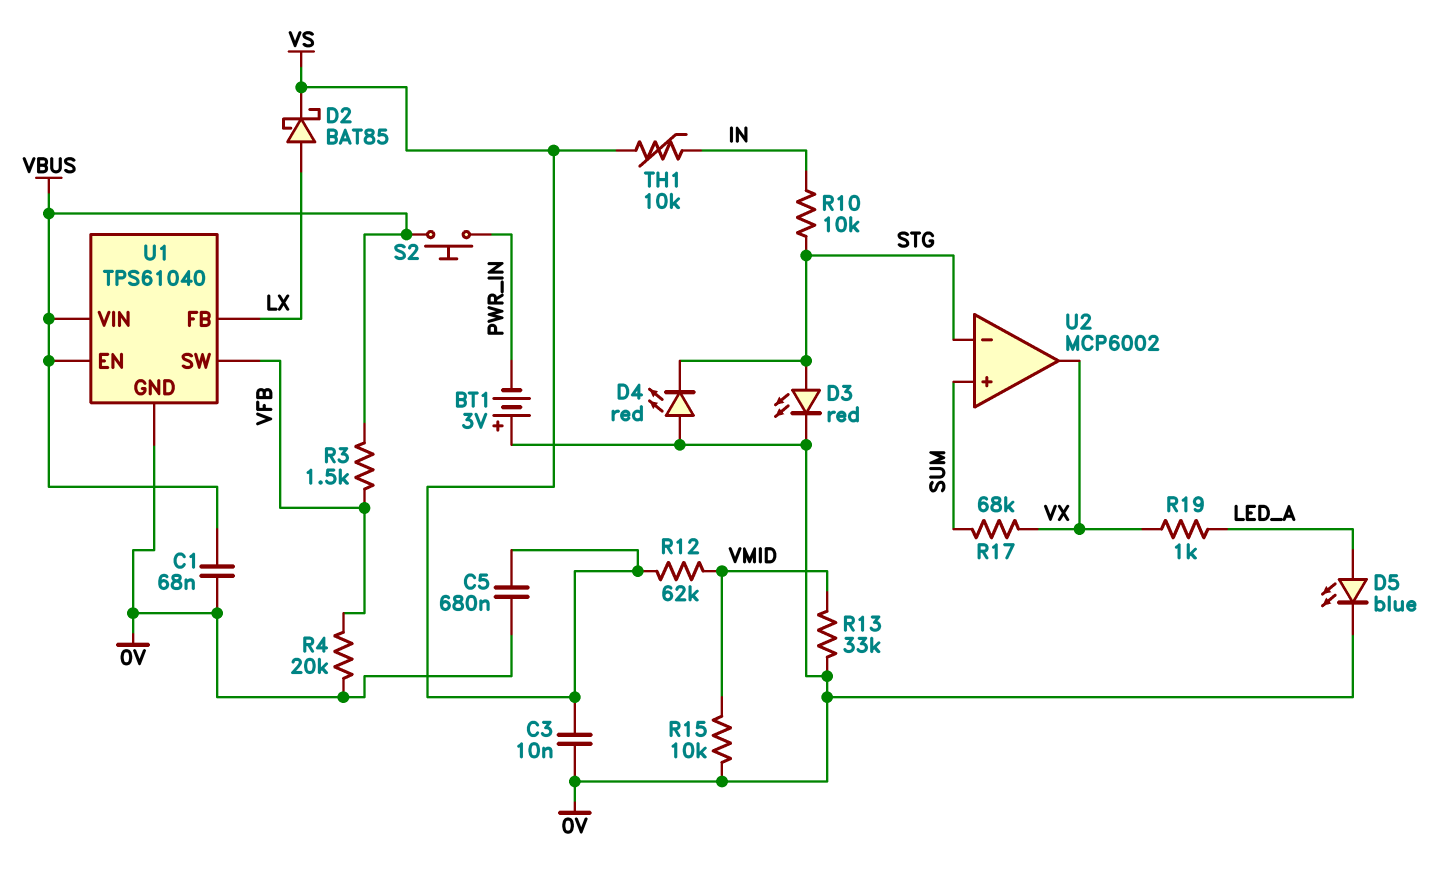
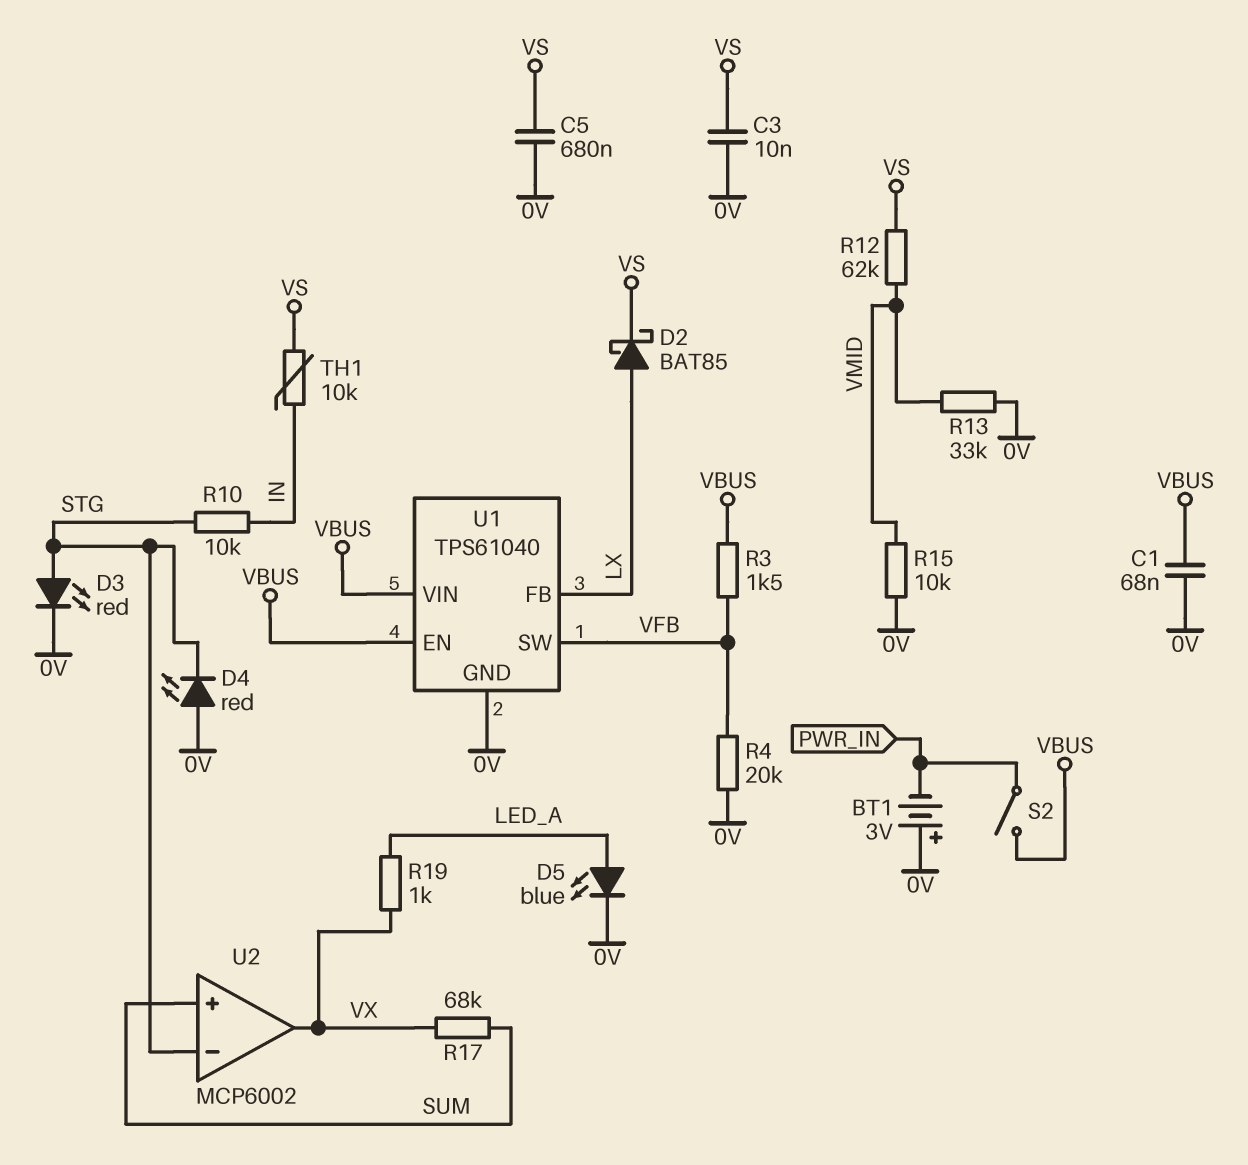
S2: button (PWR_IN, VBUS) -> switch (PWR_IN, VBUS)

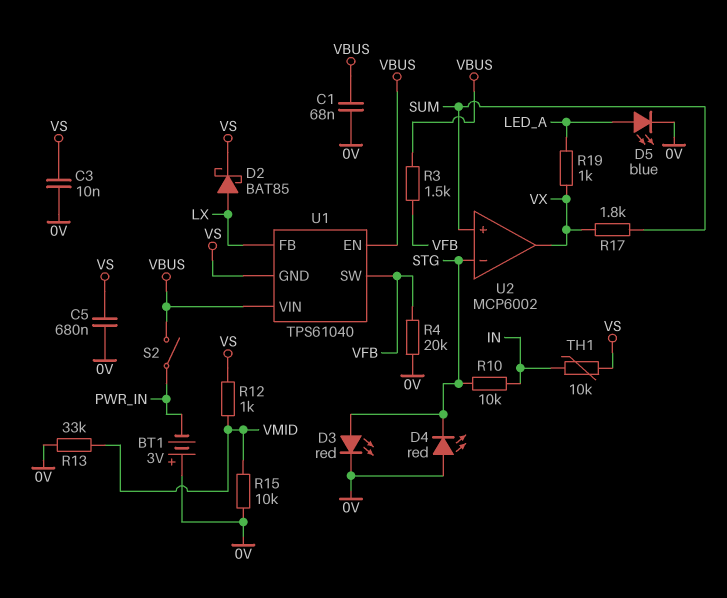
R12: 62k (VMID, VS) -> 1k (VMID, VS)
R17: 68k (SUM, VX) -> 1.8k (SUM, VX)
U1 pin GND: 0V -> VS

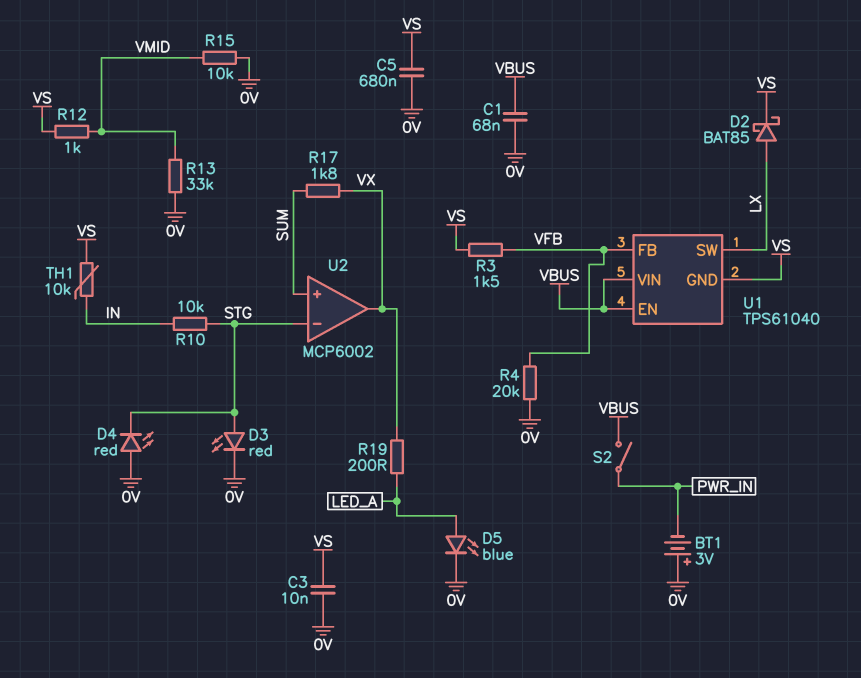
R3: 1.5k (VBUS, VFB) -> 1.5k (VFB, VS)
R19: 1k (LED_A, VX) -> 200 (LED_A, VX)
U1 pin FB: LX -> VFB
U1 pin SW: VFB -> LX

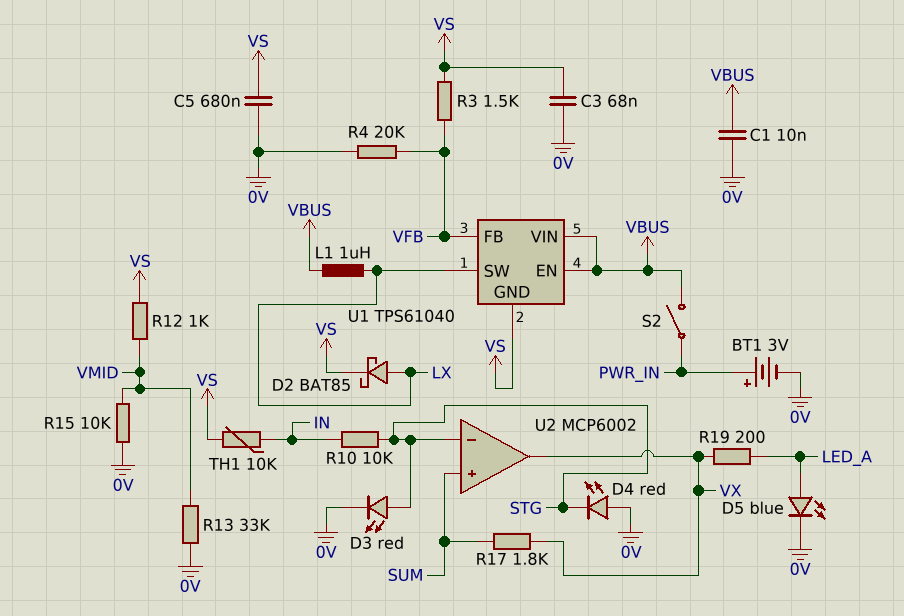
BT1: 3V (plus 0V, minus PWR_IN) -> 3V (plus PWR_IN, minus 0V)
C1: 68nF (0V, VBUS) -> 10nF (0V, VBUS)
C3: 10nF (0V, VS) -> 68nF (0V, VS)
L1: none -> 1uH (LX, VBUS)

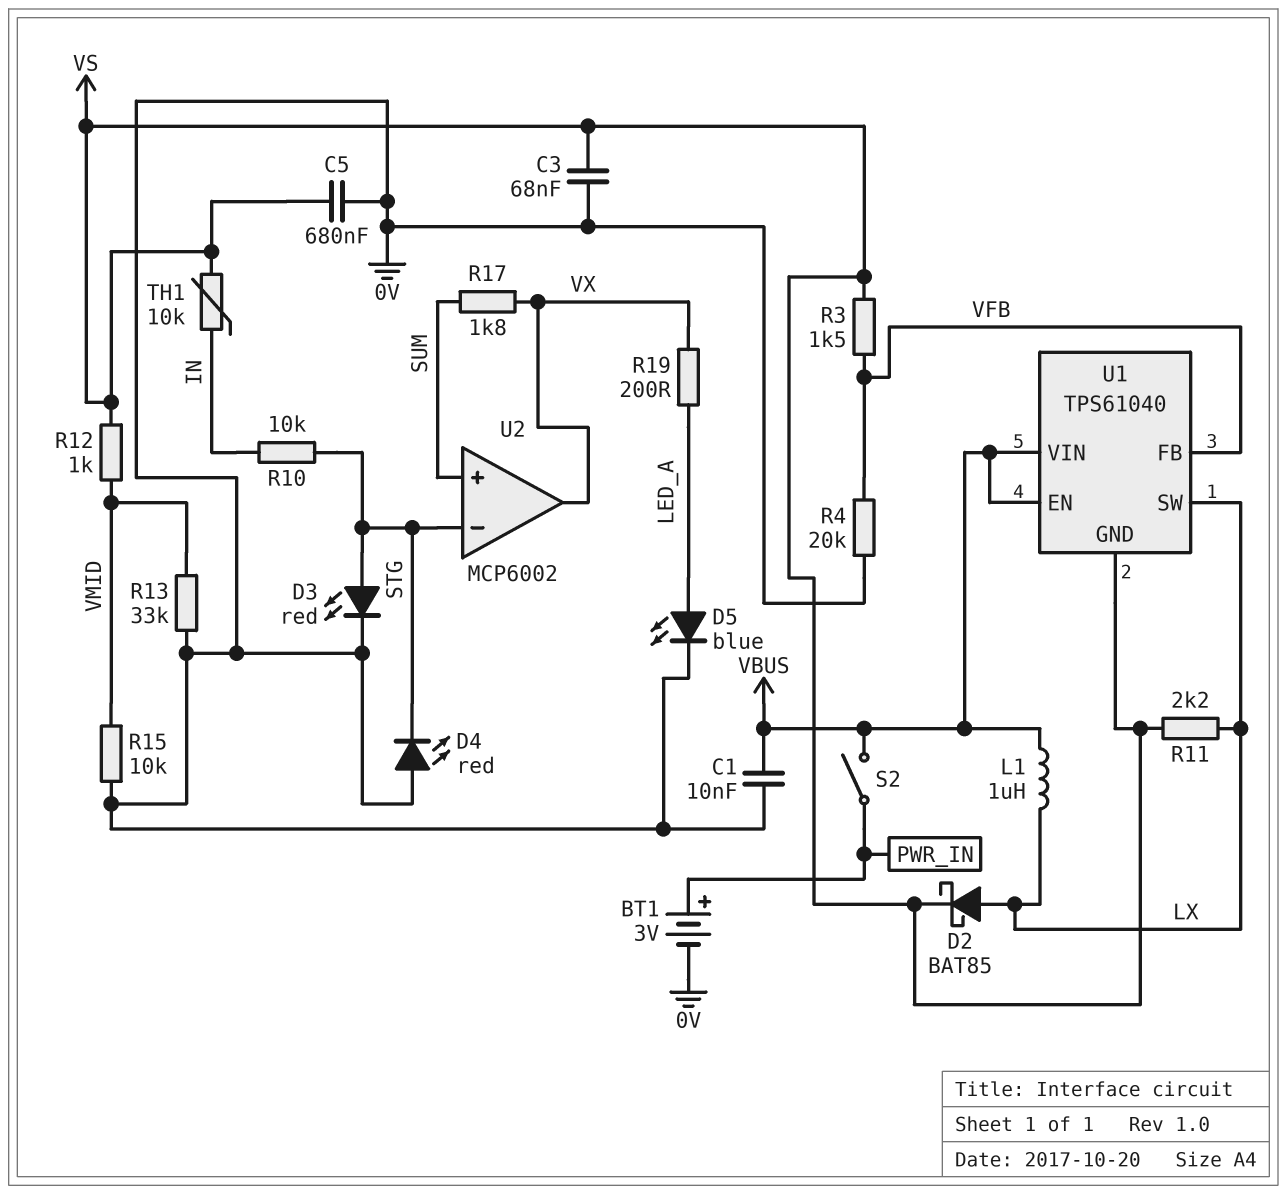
R11: none -> 2.2k (LX, VS)

